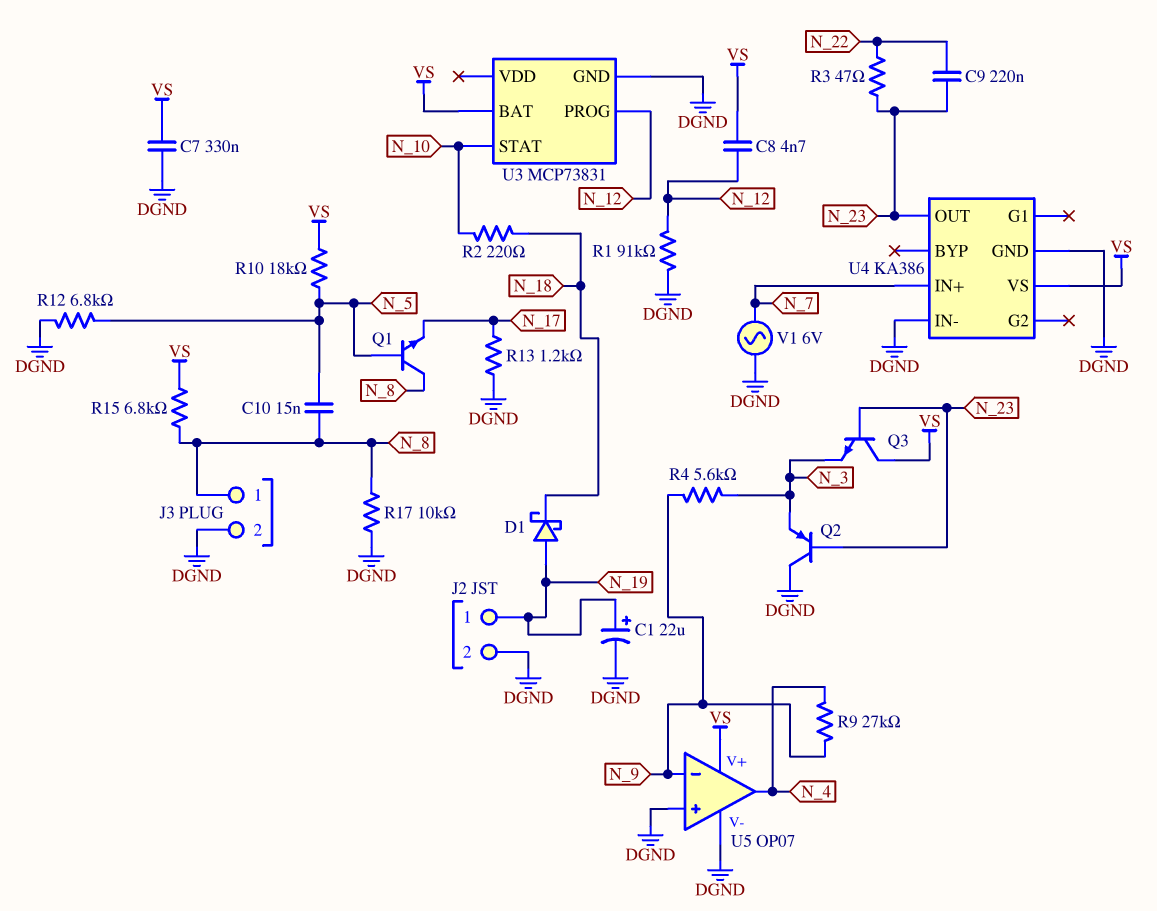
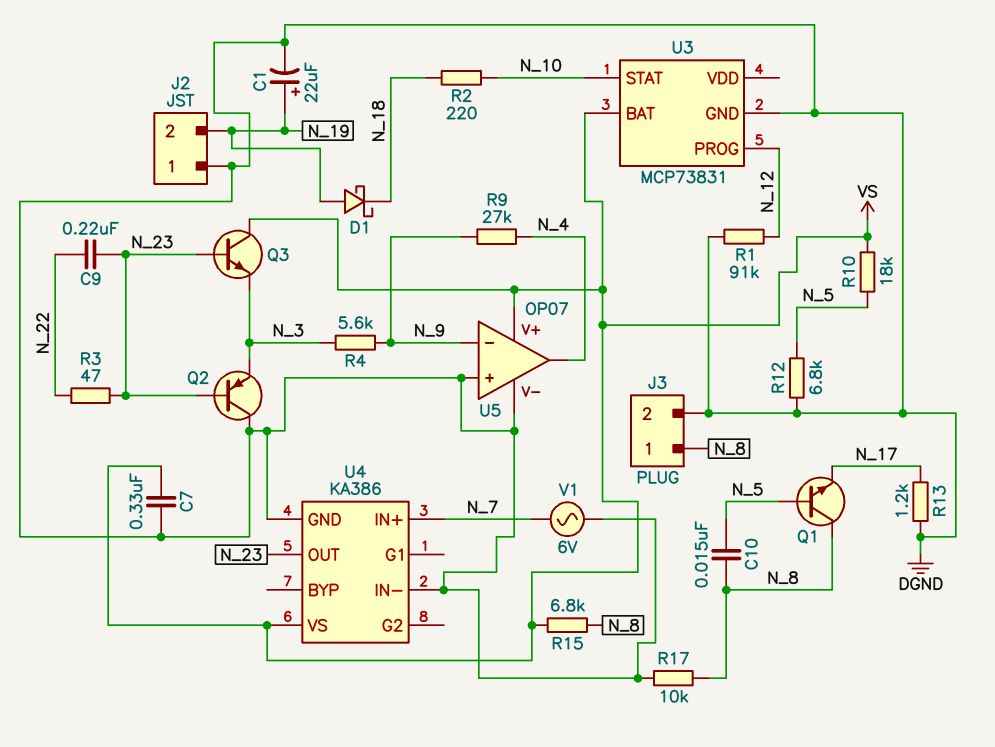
C8: 4.7nF (N_12, VS) -> none
J2 pin 1: N_19 -> DGND
J2 pin 2: DGND -> N_19

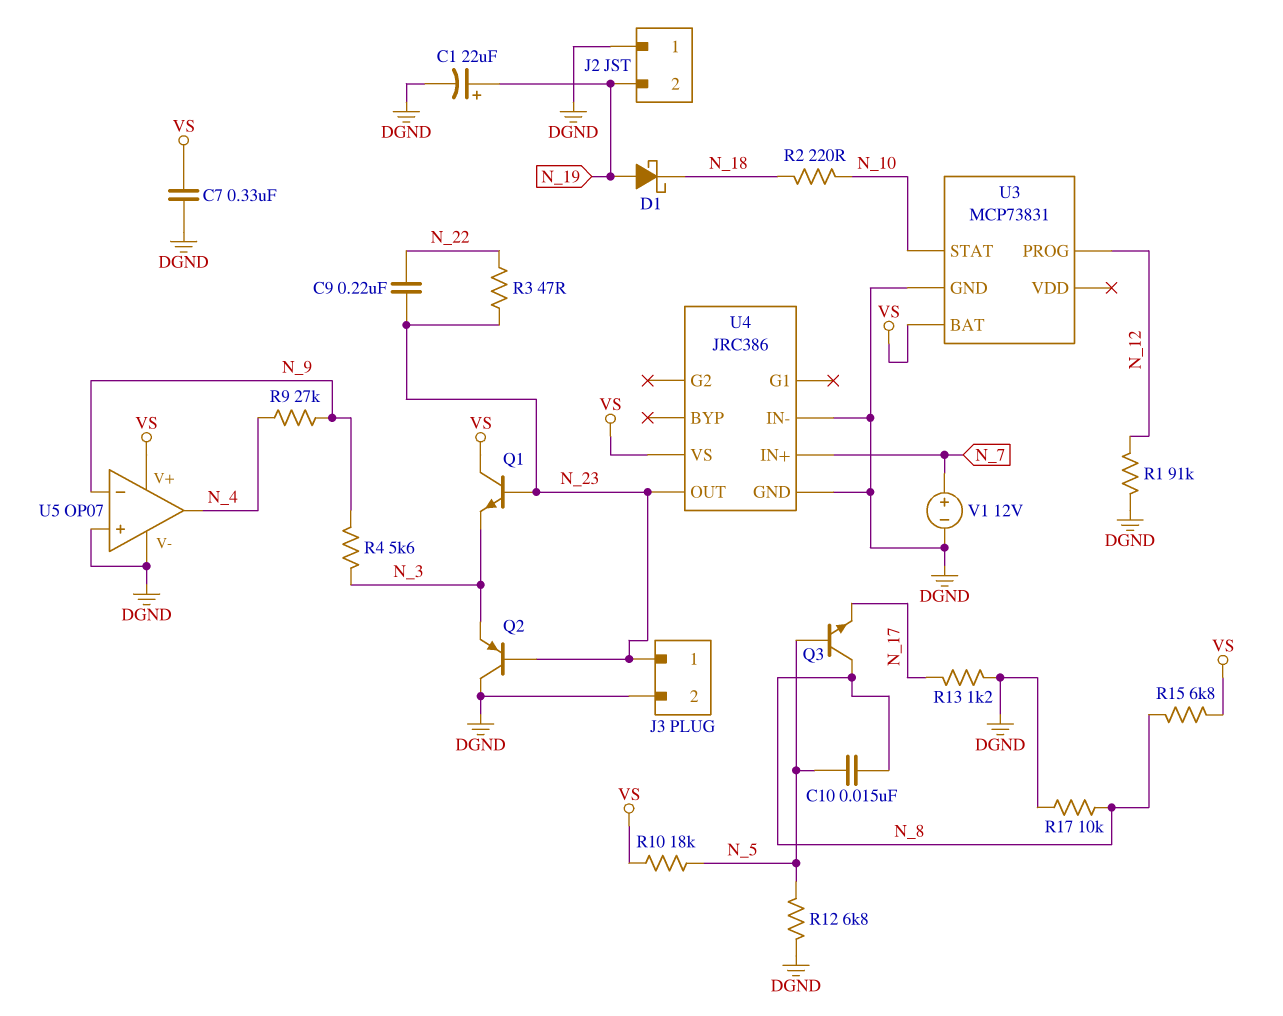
J3 pin 1: N_8 -> N_23
Q1: NPN (B N_5, C N_8, E N_17) -> NPN (B N_23, C VS, E N_3)
Q3: NPN (B N_23, C VS, E N_3) -> NPN (B N_5, C N_8, E N_17)
U4: KA386 -> JRC386
V1: AC 6V (DGND, N_7) -> 12V (plus N_7, minus DGND)

